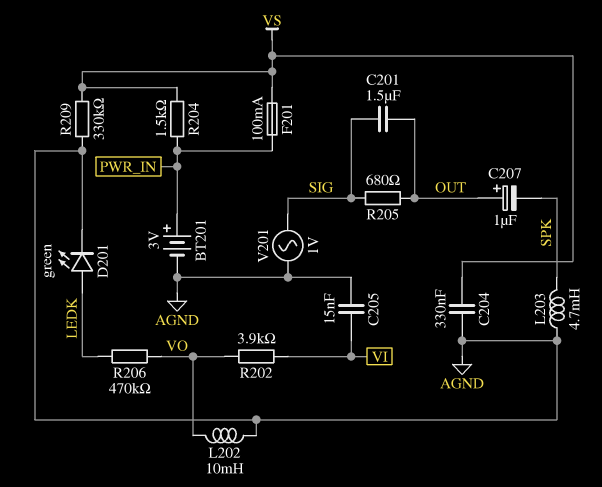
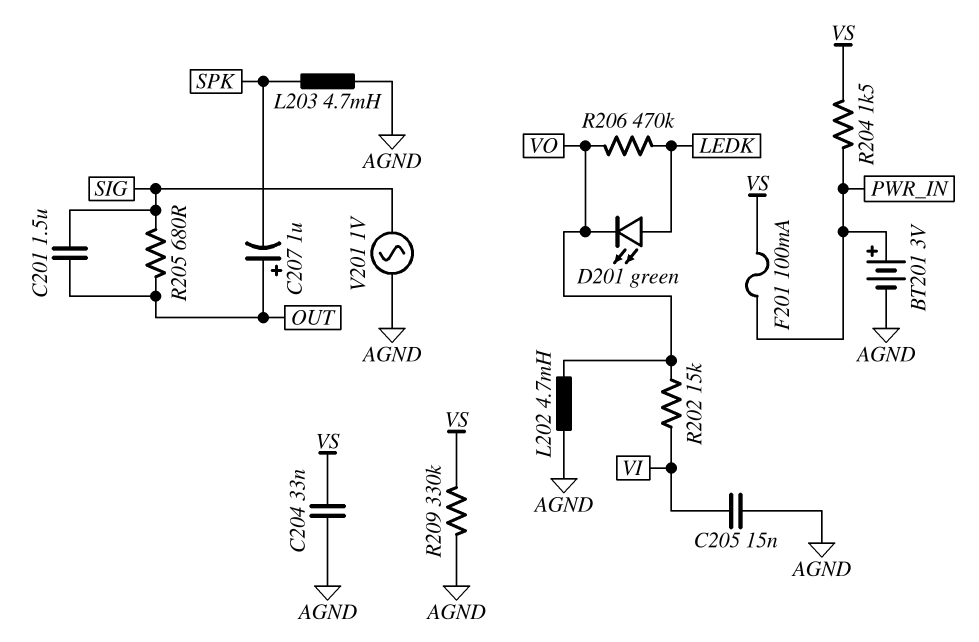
C204: 330nF (AGND, VS) -> 33nF (AGND, VS)
D201: LED green (A LEDK, K AGND) -> LED green (A LEDK, K VO)
L202: 10mH (AGND, VO) -> 4.7mH (AGND, VO)
R202: 3.9k (VI, VO) -> 15k (VI, VO)

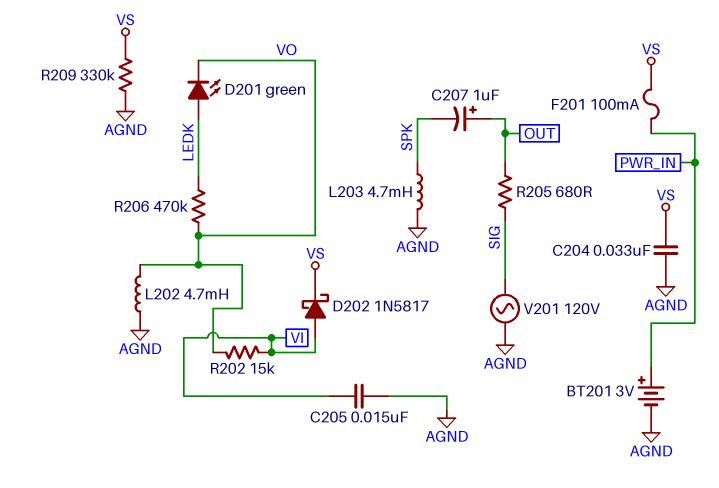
C201: 1.5uF (OUT, SIG) -> none
D202: none -> schottky 1N5817 (A VI, K VS)
R204: 1.5k (PWR_IN, VS) -> none
V201: AC 1V (AGND, SIG) -> AC 120V (AGND, SIG)

